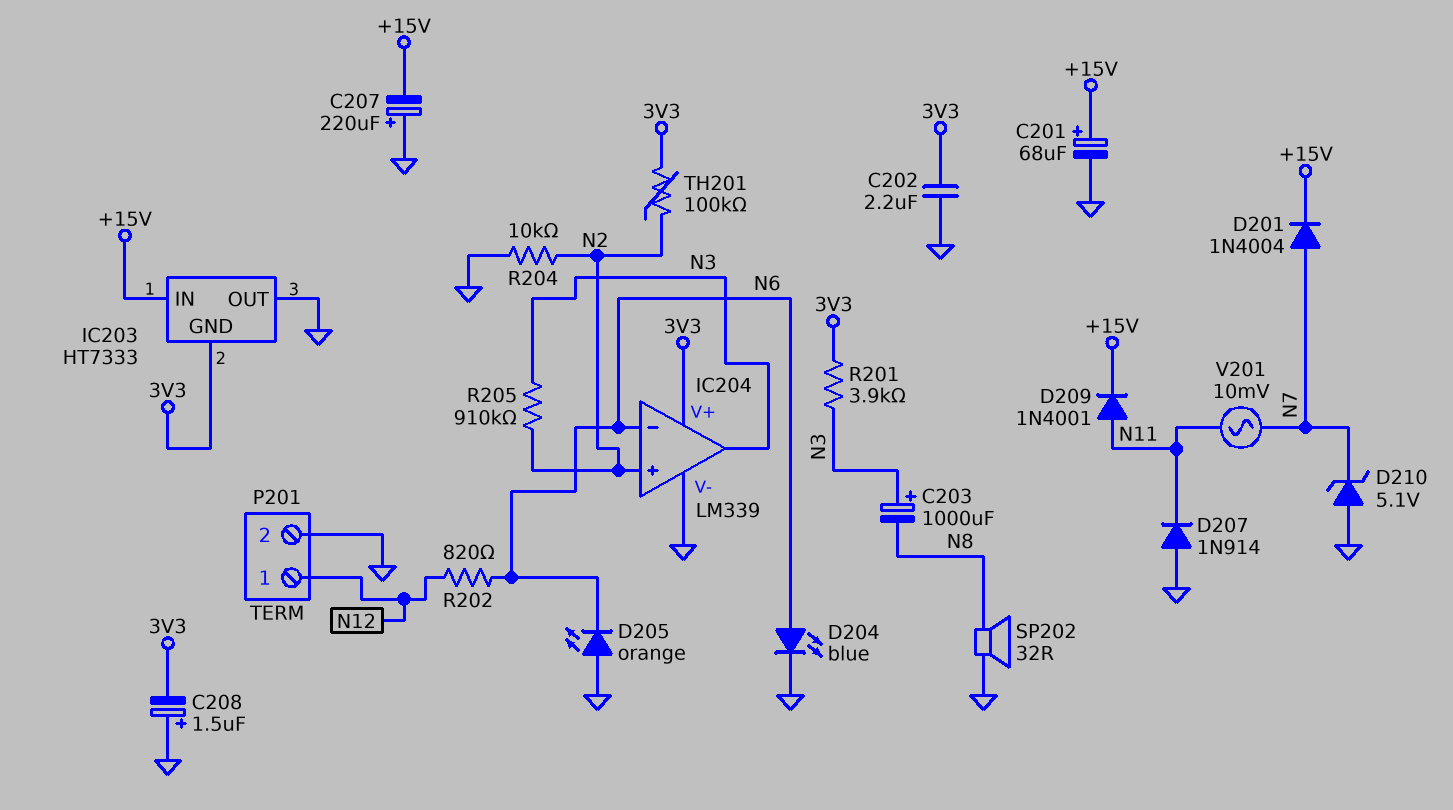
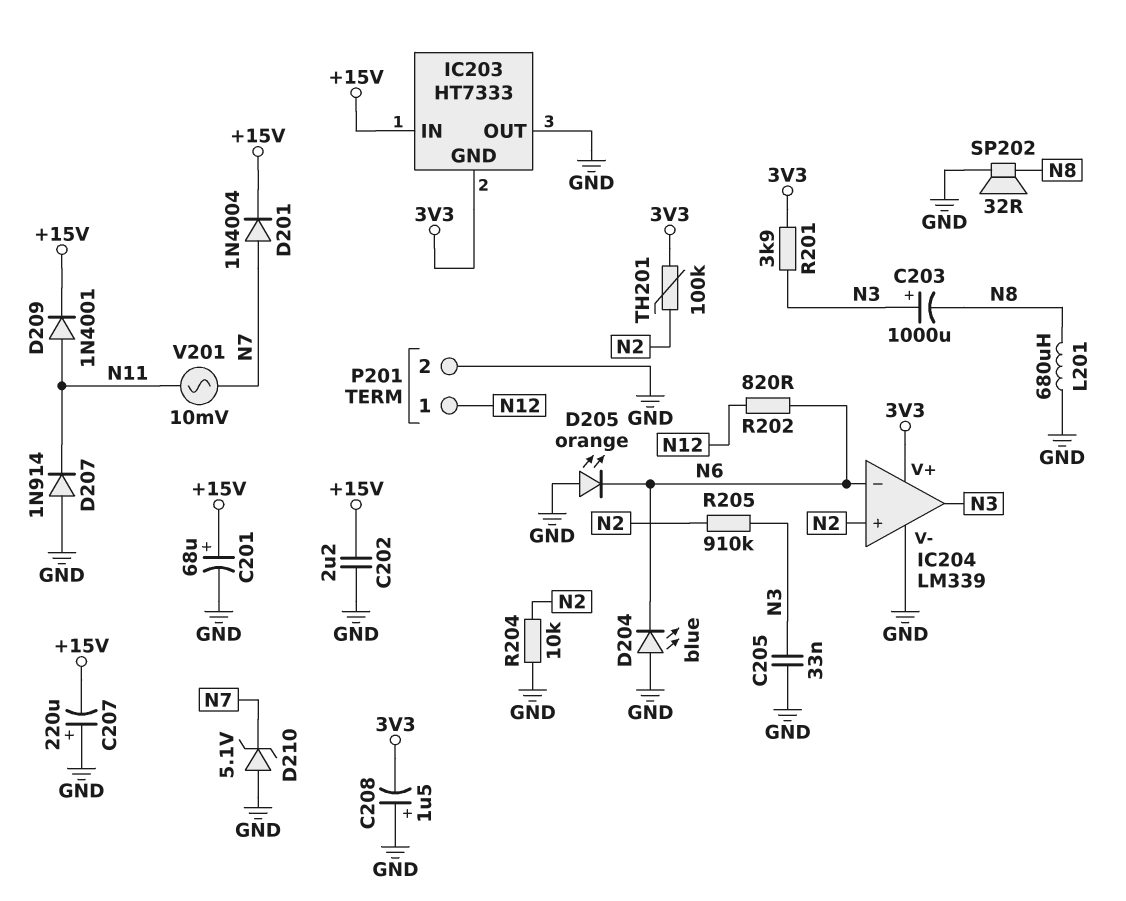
C202: 2.2uF (3V3, GND) -> 2.2uF (+15V, GND)
C205: none -> 33nF (GND, N3)
D204: LED blue (A N6, K GND) -> LED blue (A GND, K N6)
L201: none -> 680uH (GND, N8)

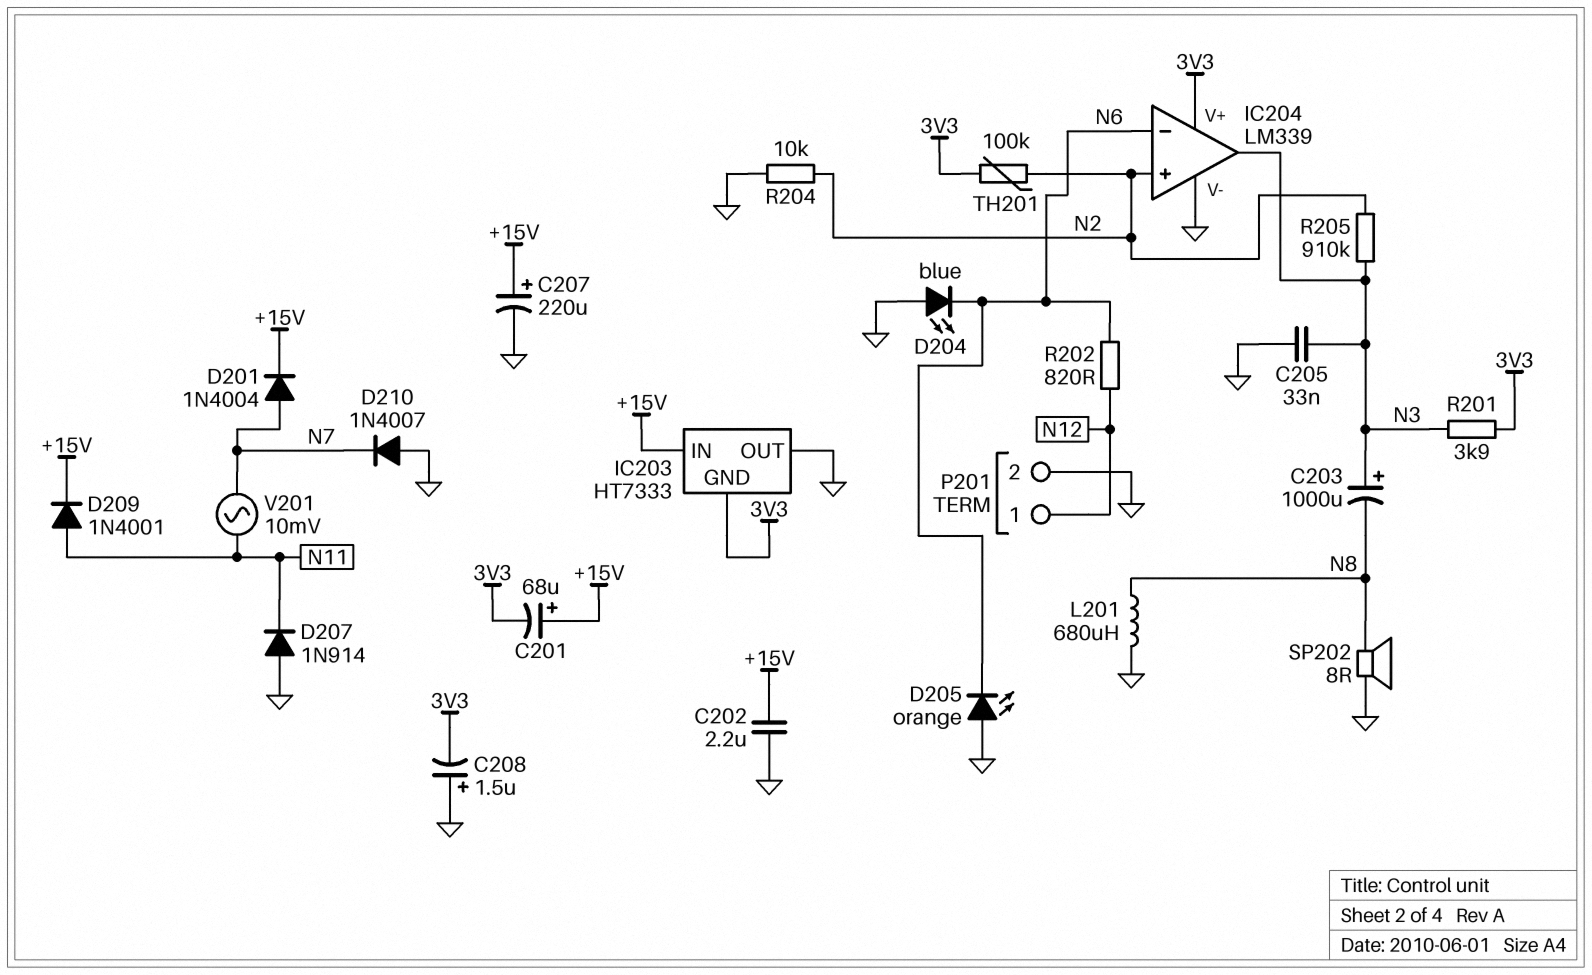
C201: 68uF (plus +15V, minus GND) -> 68uF (plus +15V, minus 3V3)
C207: 220uF (plus GND, minus +15V) -> 220uF (plus +15V, minus GND)
D210: zener 5.1V (A GND, K N7) -> diode 1N4007 (A GND, K N7)
SP202: speaker 32R (GND, N8) -> speaker 8R (GND, N8)

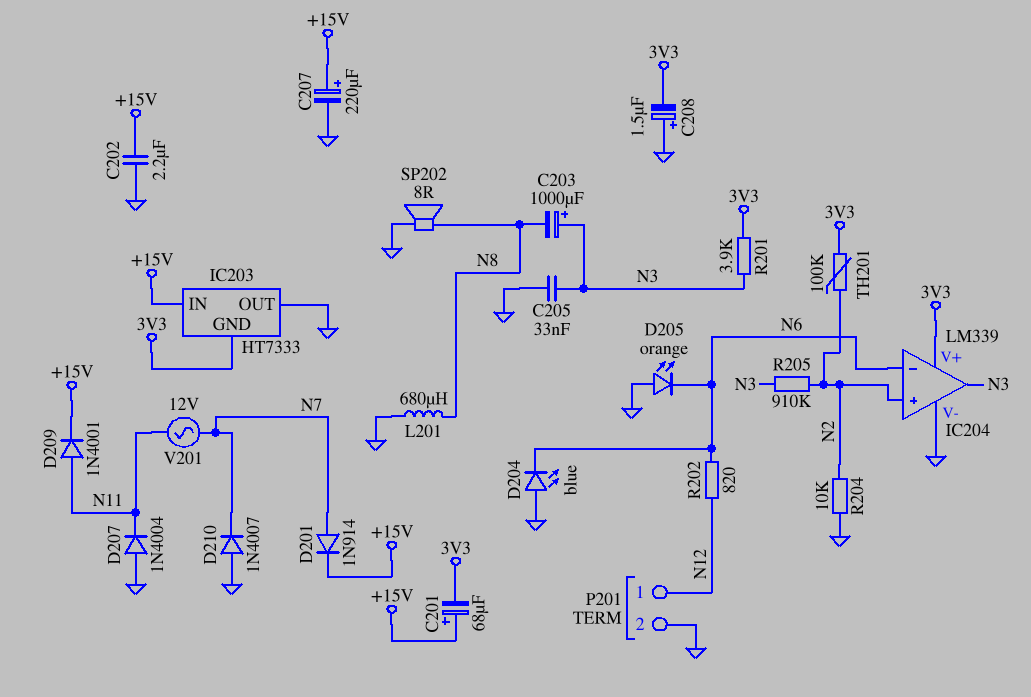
D201: diode 1N4004 (A N7, K +15V) -> diode 1N914 (A N7, K +15V)
D207: diode 1N914 (A GND, K N11) -> diode 1N4004 (A GND, K N11)
V201: AC 10mV (N7, N11) -> AC 12V (N7, N11)

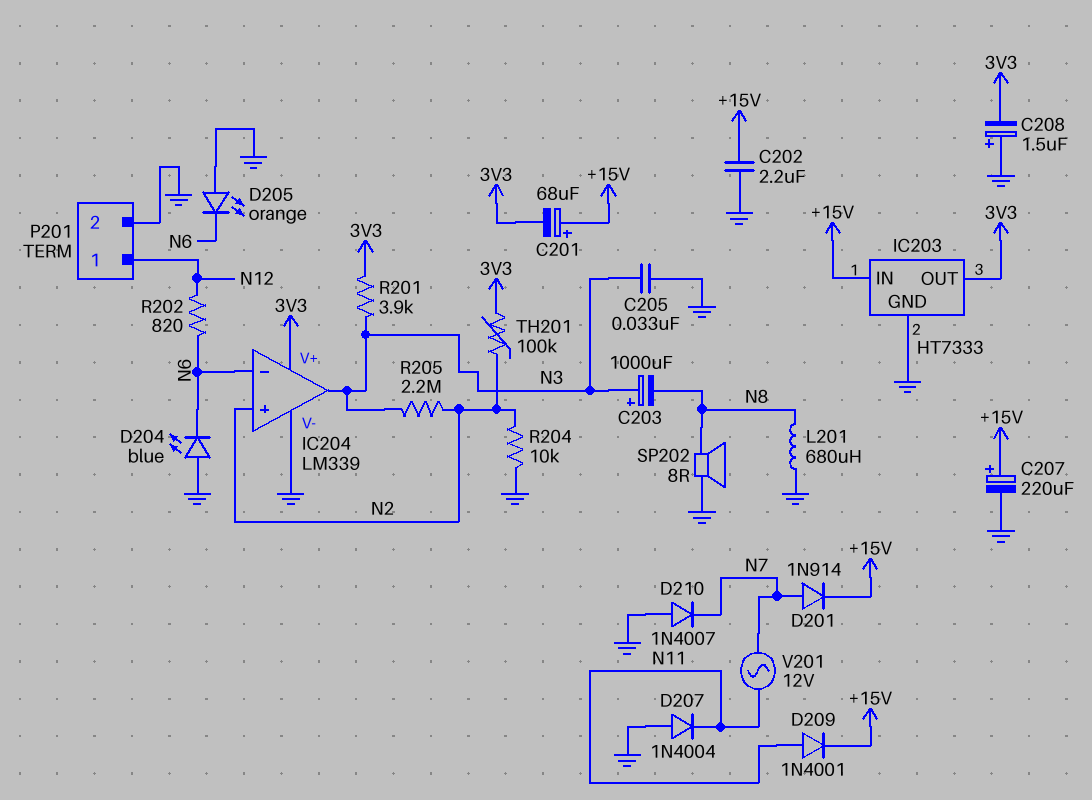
IC203 pin GND: 3V3 -> GND
IC203 pin OUT: GND -> 3V3
R205: 910k (N2, N3) -> 2.2M (N2, N3)

